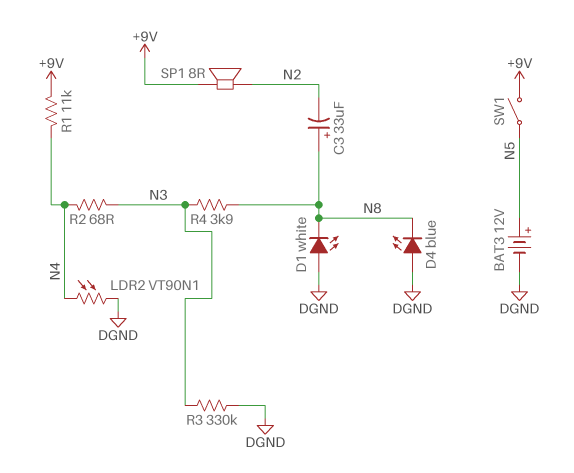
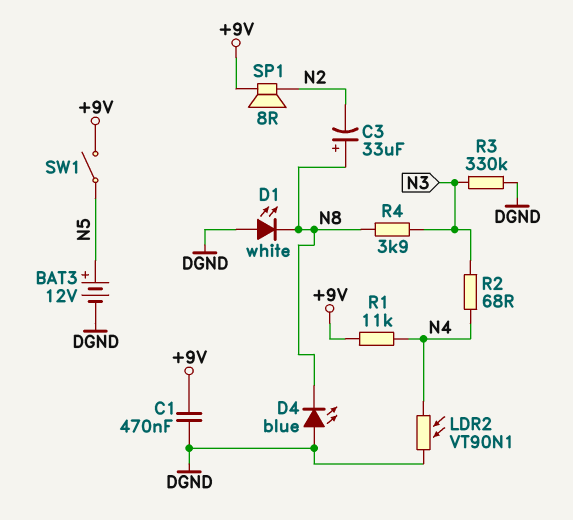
C1: none -> 470nF (+9V, DGND)

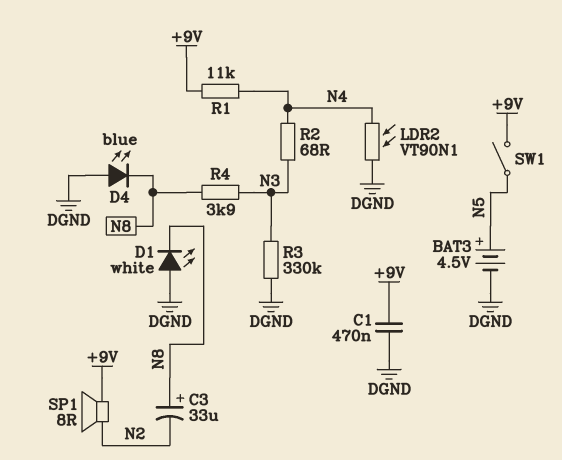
BAT3: 12V (plus N5, minus DGND) -> 4.5V (plus N5, minus DGND)

